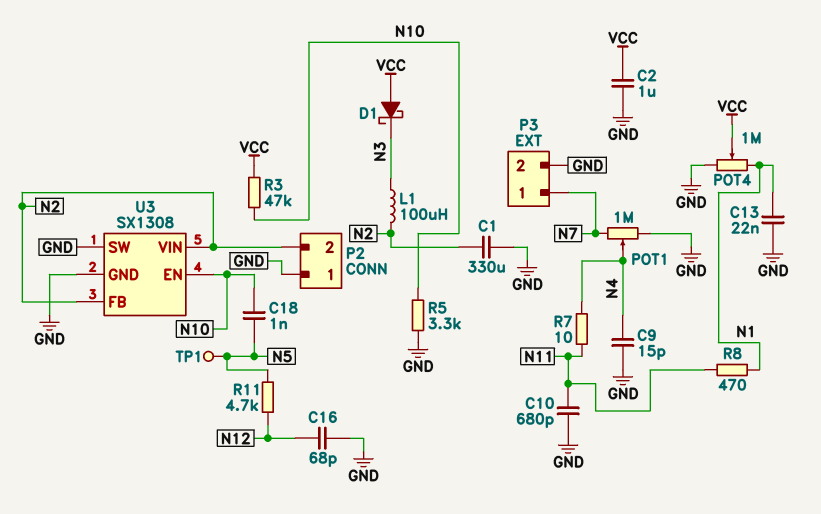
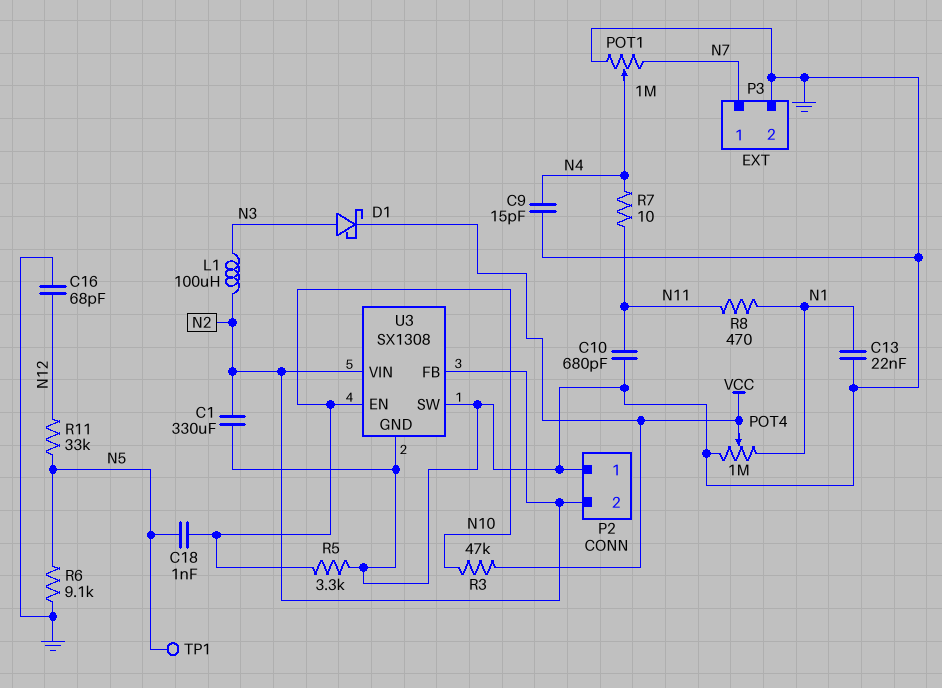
C2: 1uF (GND, VCC) -> none
D1: schottky (A VCC, K N3) -> schottky (A N3, K VCC)
R6: none -> 9.1k (GND, N5)
R11: 4.7k (N5, N12) -> 33k (N5, N12)

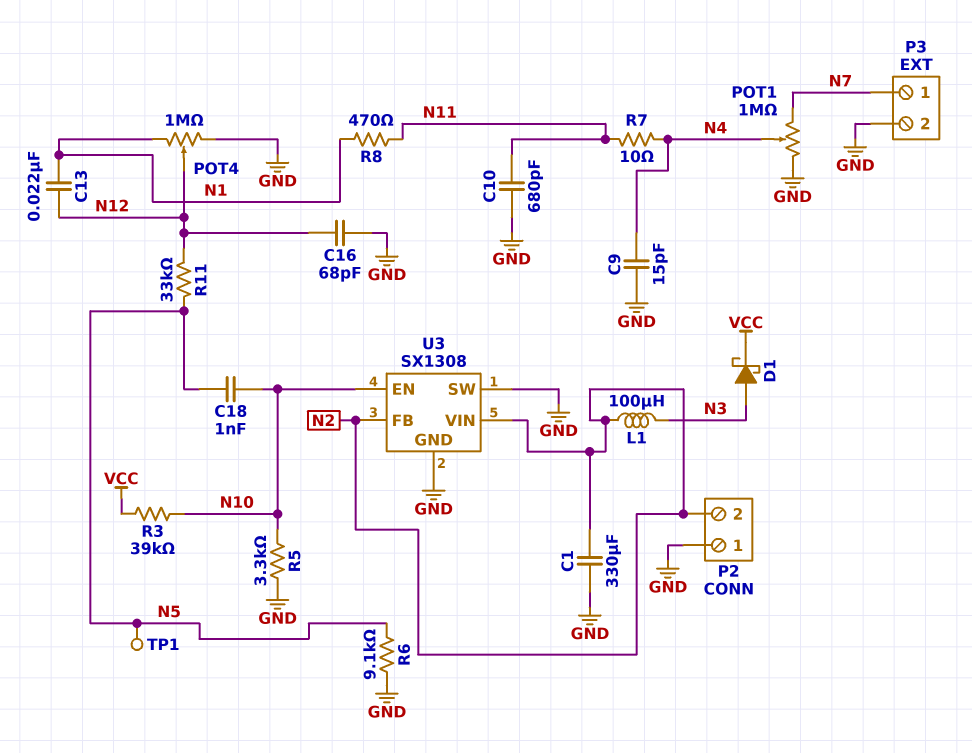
C13: 22nF (GND, N1) -> 22nF (N1, N12)
POT4: 1M (GND, N1, wiper VCC) -> 1M (GND, N1, wiper N12)
R3: 47k (N10, VCC) -> 39k (N10, VCC)

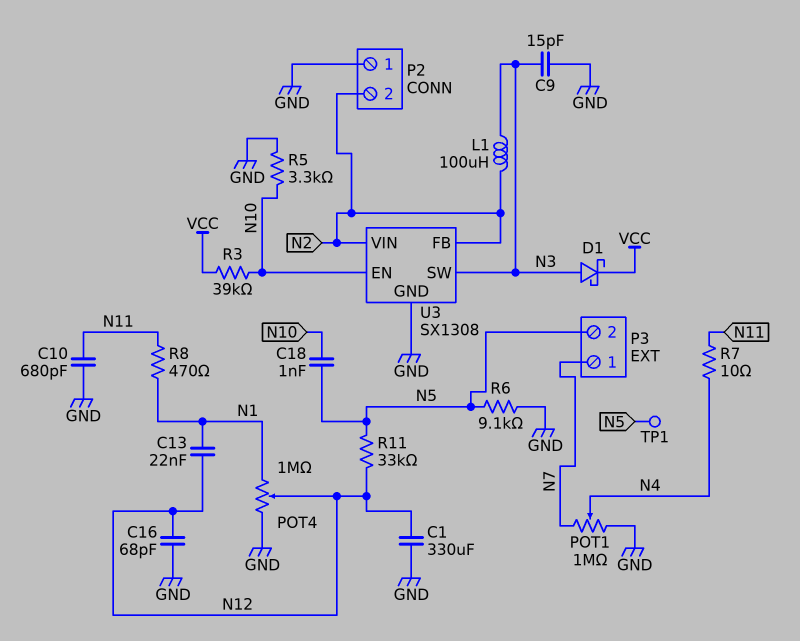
C1: 330uF (GND, N2) -> 330uF (GND, N12)
C9: 15pF (GND, N4) -> 15pF (GND, N3)
P3 pin 2: GND -> N5
U3 pin SW: GND -> N3

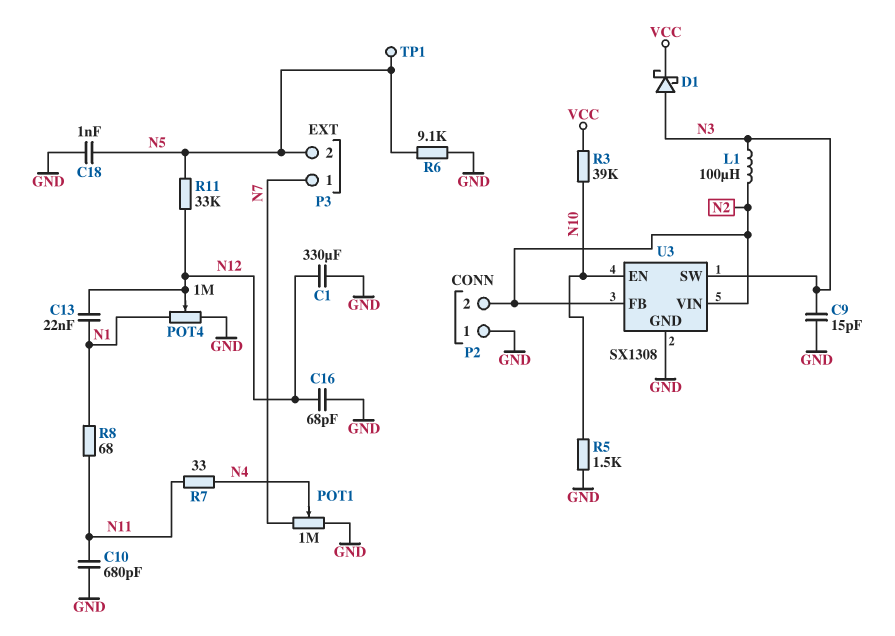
C18: 1nF (N5, N10) -> 1nF (GND, N5)
R5: 3.3k (GND, N10) -> 1.5k (GND, N10)
R7: 10 (N4, N11) -> 33 (N4, N11)
R8: 470 (N1, N11) -> 68 (N1, N11)

